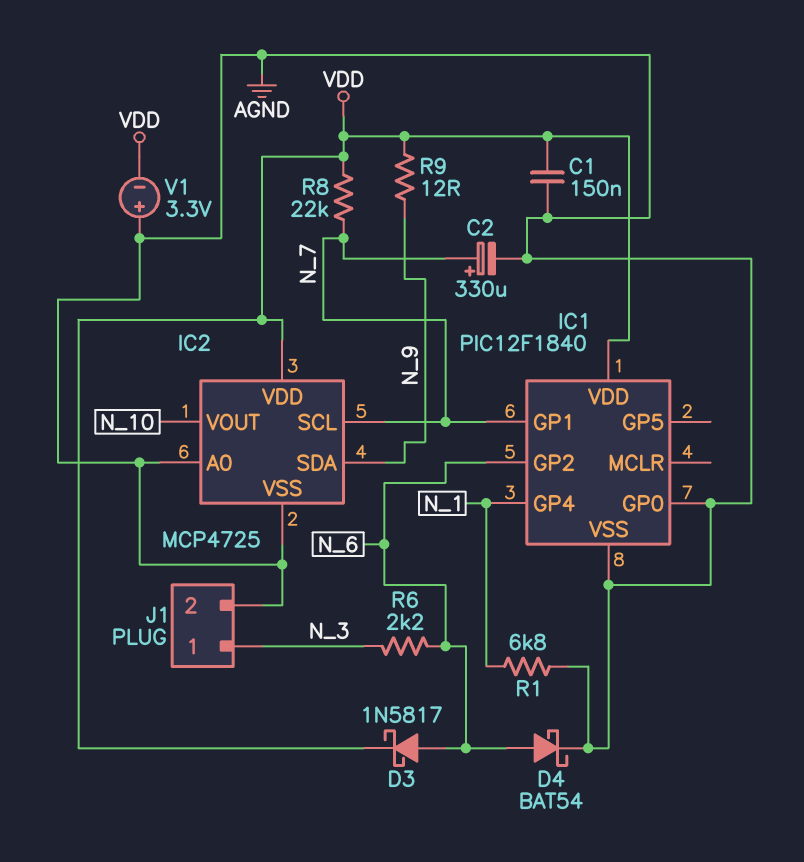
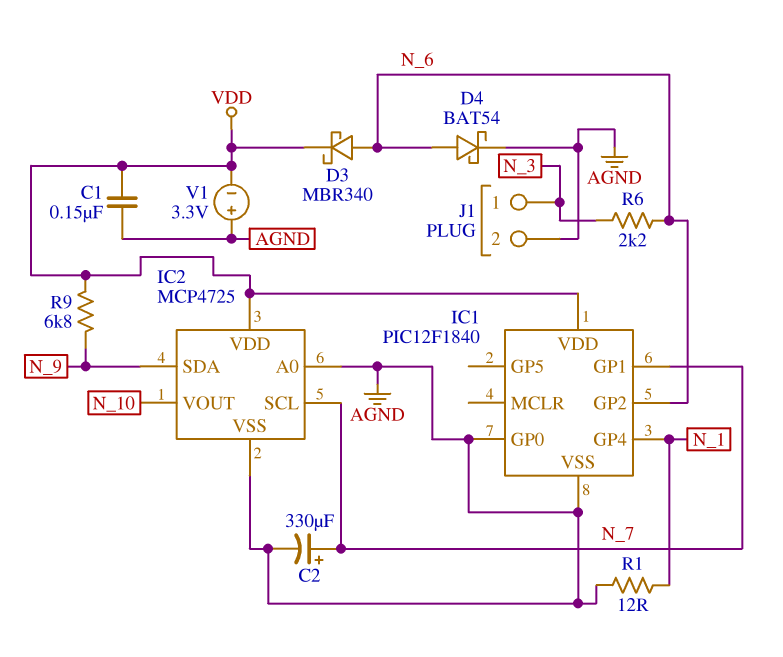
D3: schottky 1N5817 (A N_6, K VDD) -> schottky MBR340 (A N_6, K VDD)
R1: 6.8k (AGND, N_1) -> 12 (AGND, N_1)
R8: 22k (N_7, VDD) -> none
R9: 12 (N_9, VDD) -> 6.8k (N_9, VDD)

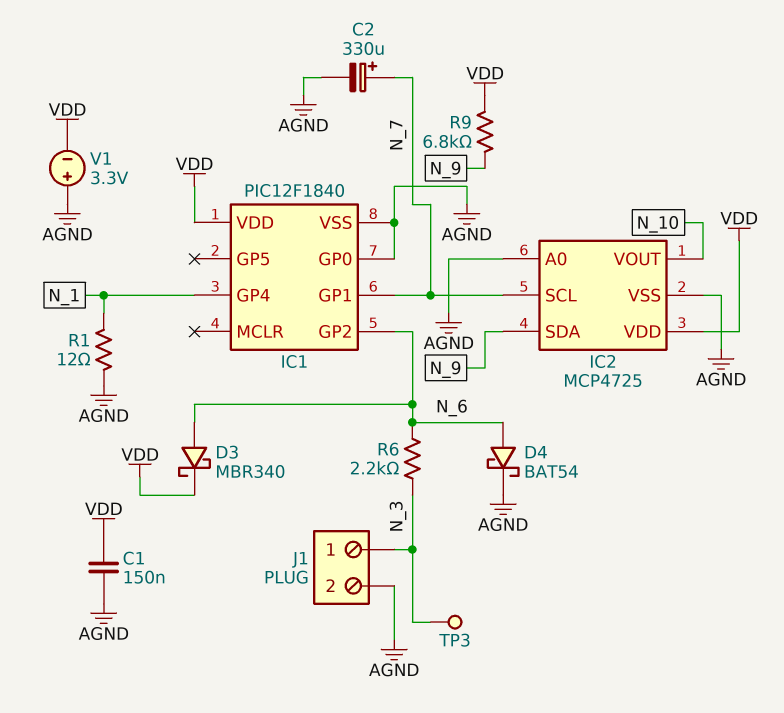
TP3: none -> test point (N_3)

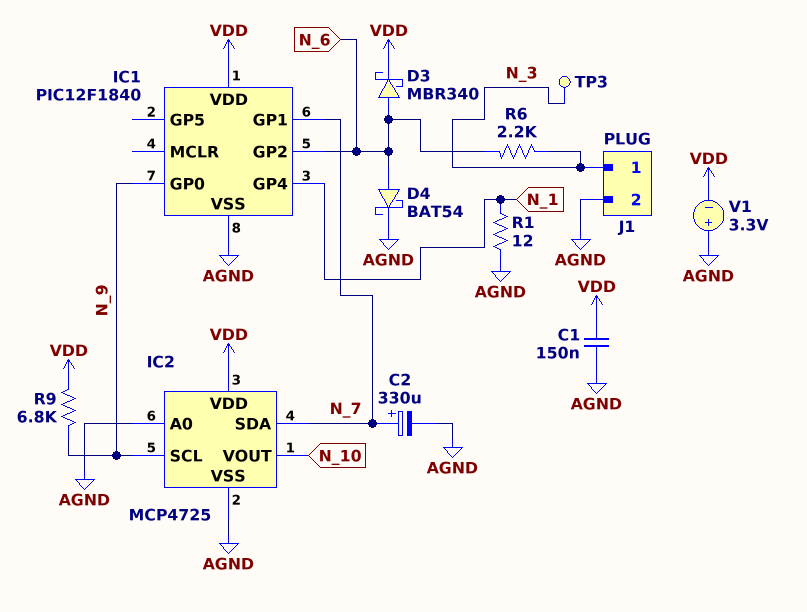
IC1 pin GP0: AGND -> N_9
IC2 pin SCL: N_7 -> N_9
IC2 pin SDA: N_9 -> N_7

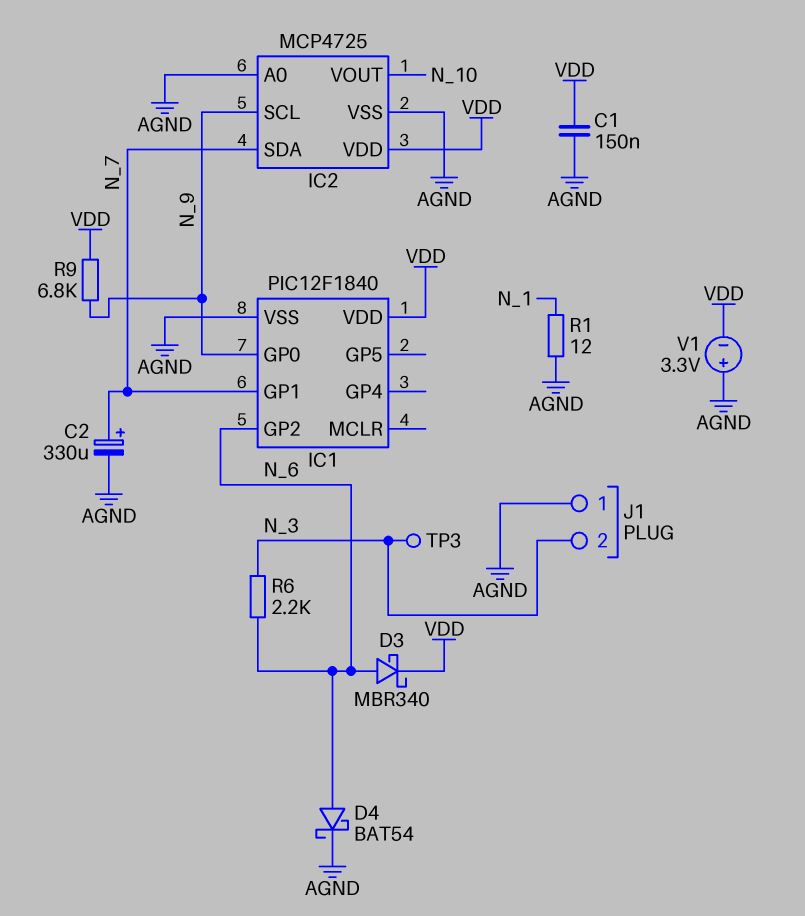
IC1 pin GP4: N_1 -> none
J1 pin 1: N_3 -> AGND
J1 pin 2: AGND -> N_3

